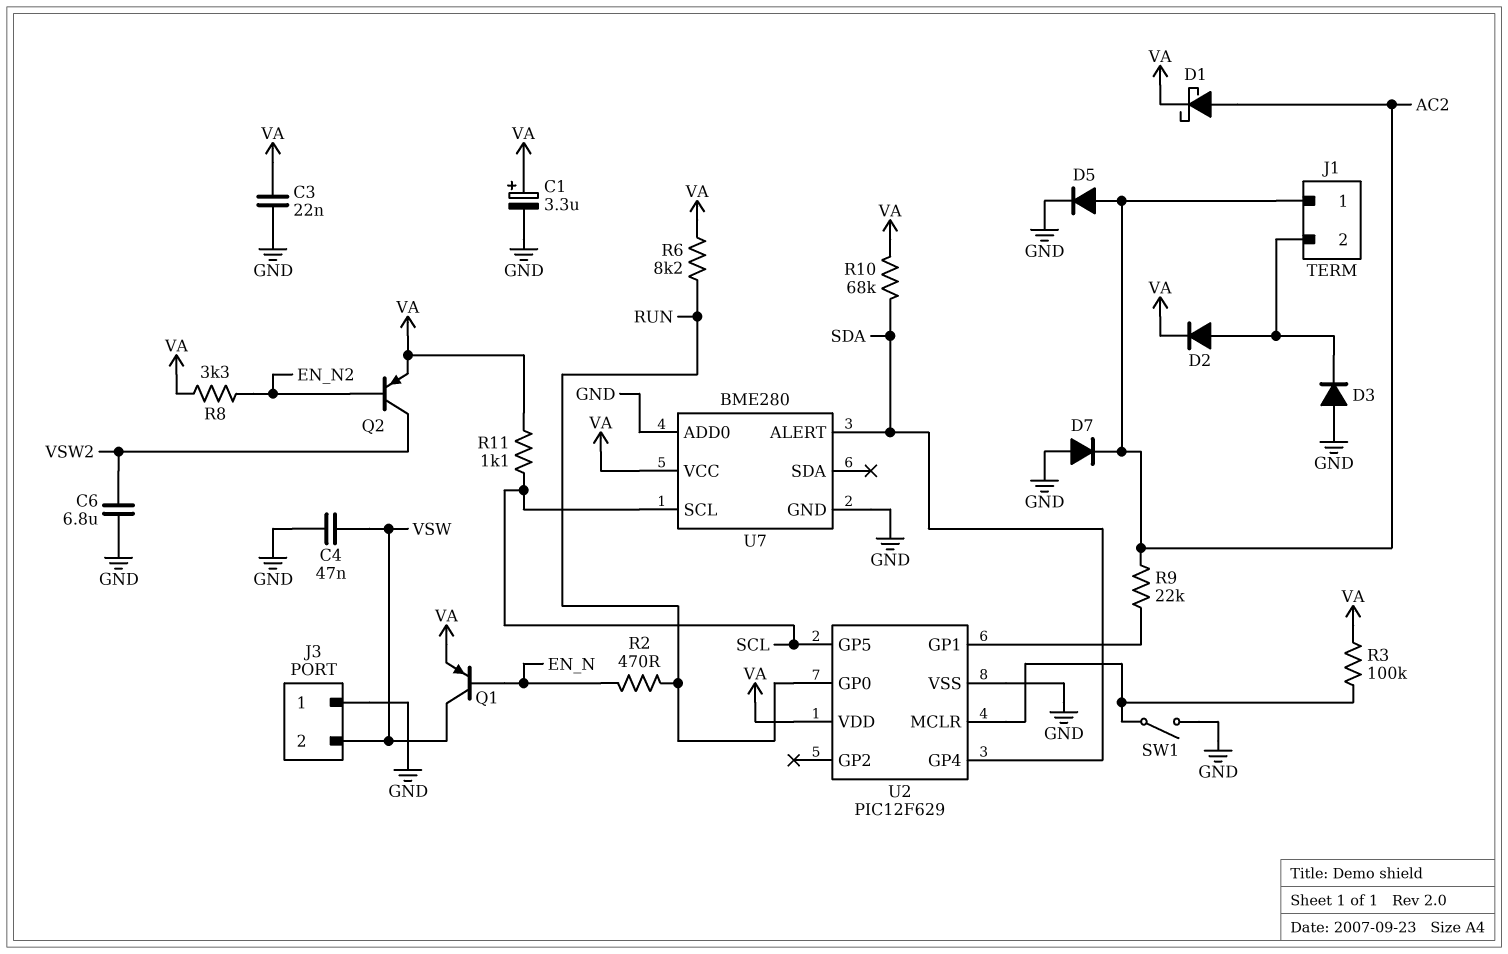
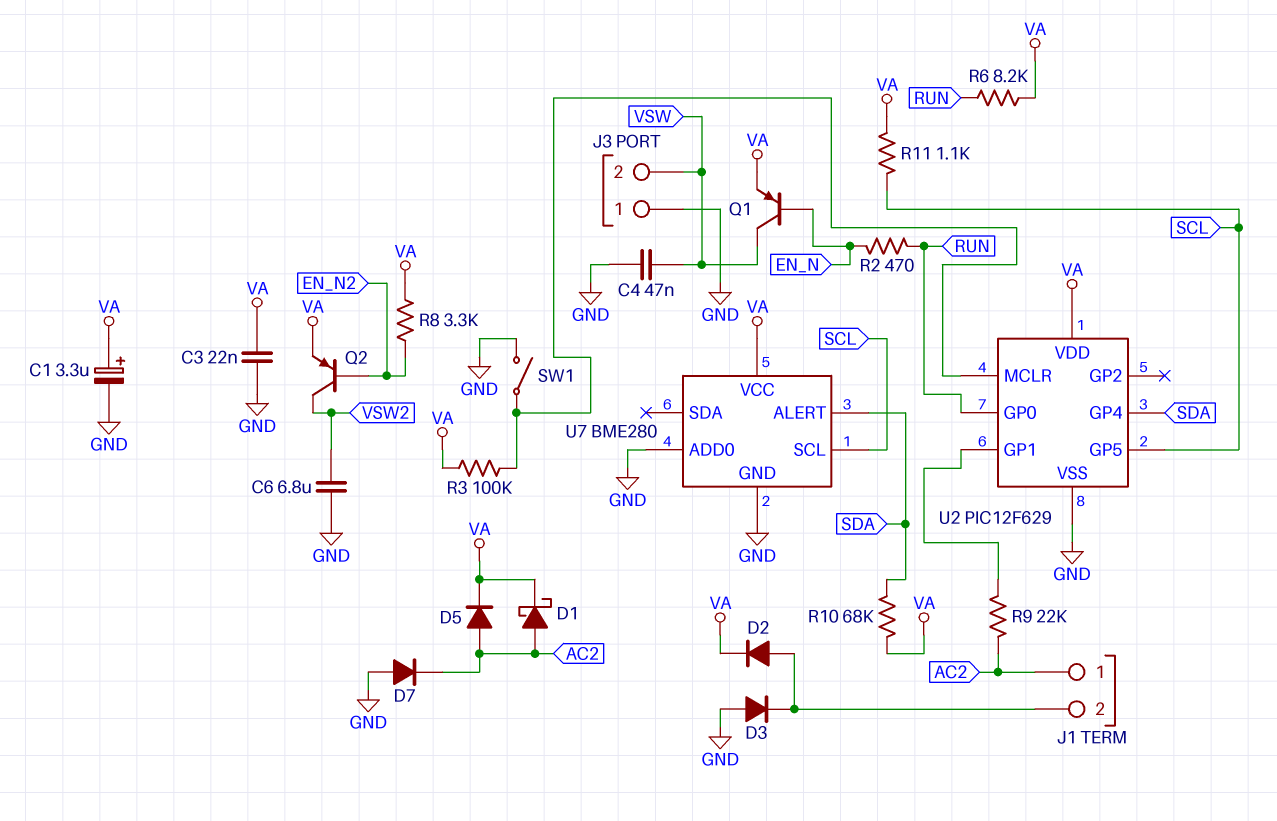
D5: diode (A AC2, K GND) -> diode (A AC2, K VA)

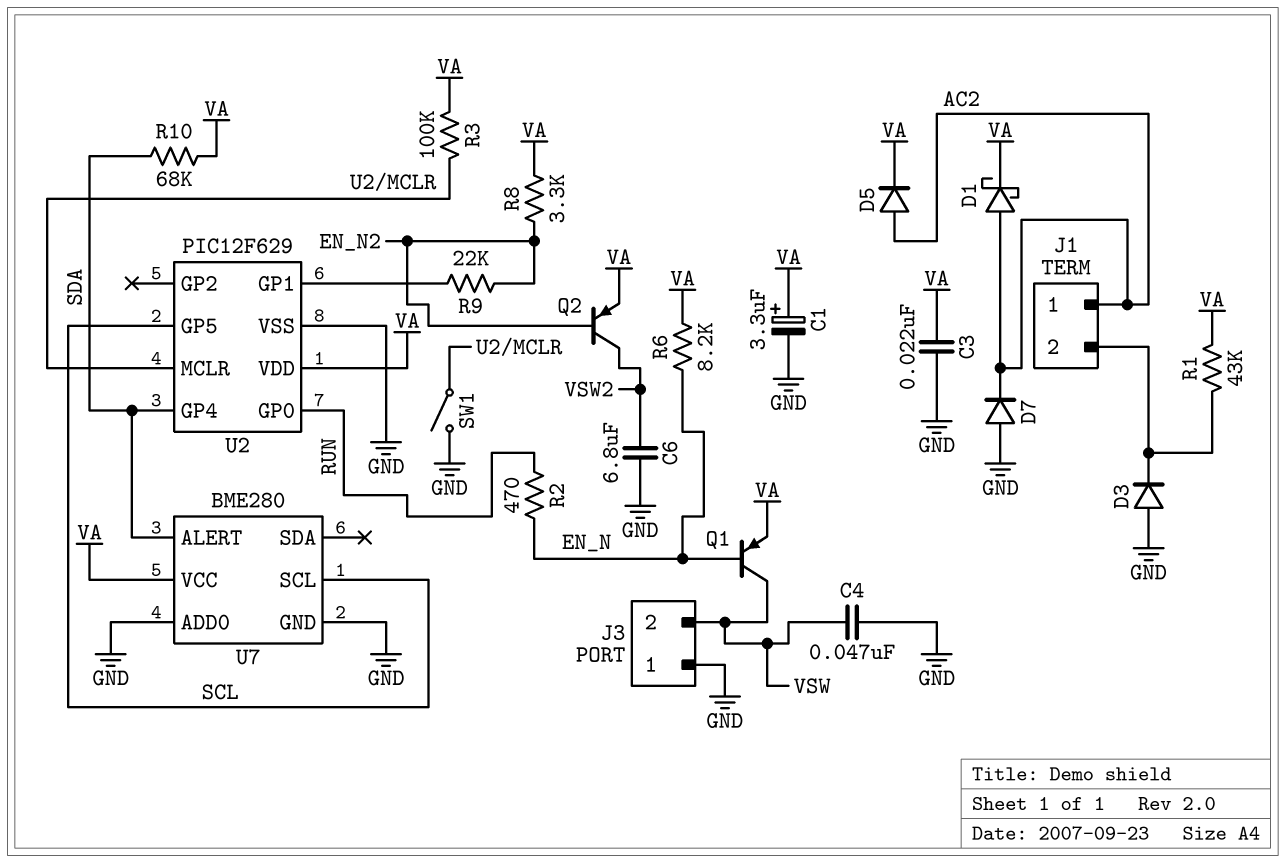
D2: diode (A J1/2, K VA) -> none
R1: none -> 43k (J1/2, VA)
R6: 8.2k (RUN, VA) -> 8.2k (EN_N, VA)
R9: 22k (AC2, U2/GP1) -> 22k (EN_N2, U2/GP1)
R11: 1.1k (SCL, VA) -> none

